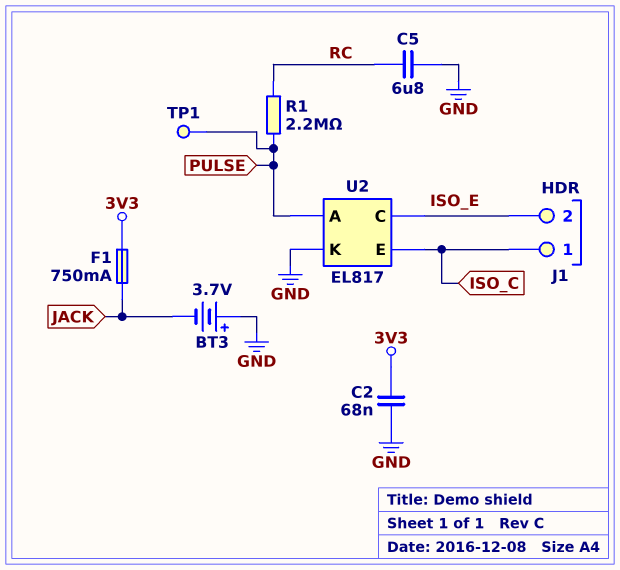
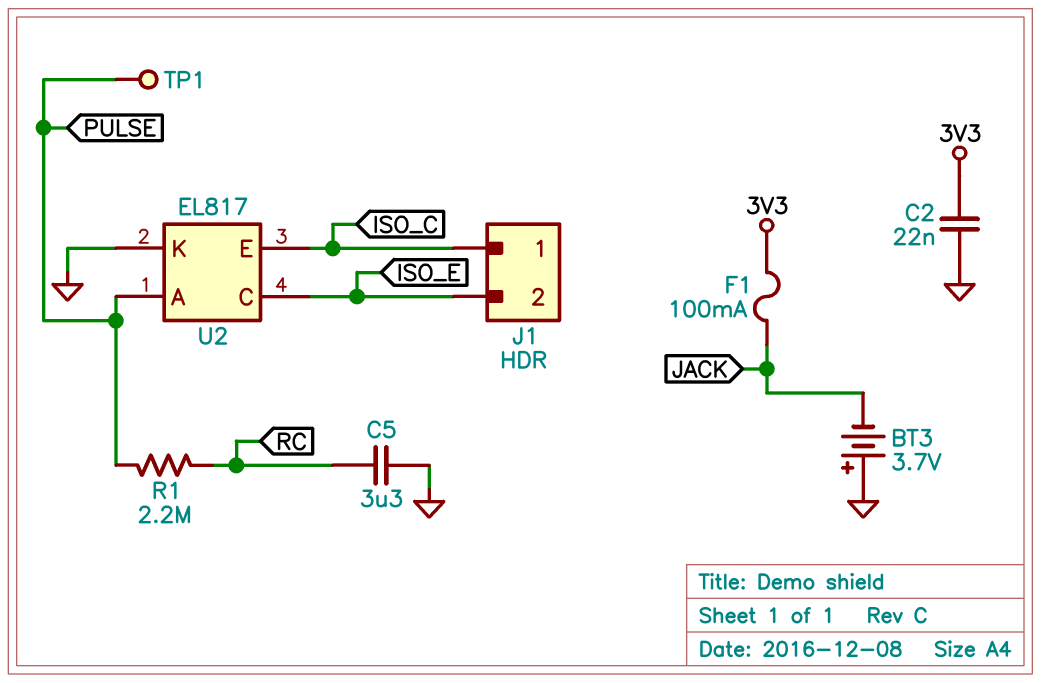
C2: 68nF (3V3, GND) -> 22nF (3V3, GND)
C5: 6.8uF (GND, RC) -> 3.3uF (GND, RC)
F1: 750mA (3V3, JACK) -> 100mA (3V3, JACK)

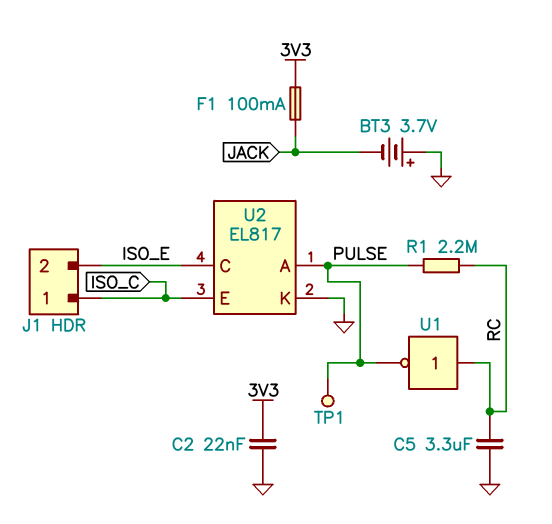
U1: none -> NOT (in RC, out PULSE)

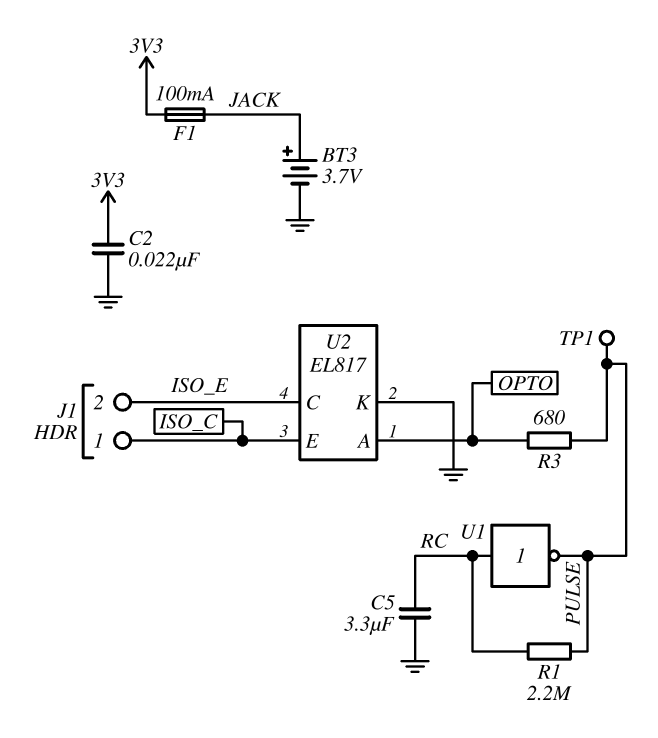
BT3: 3.7V (plus GND, minus JACK) -> 3.7V (plus JACK, minus GND)
R3: none -> 680 (OPTO, PULSE)
U2 pin A: PULSE -> OPTO

